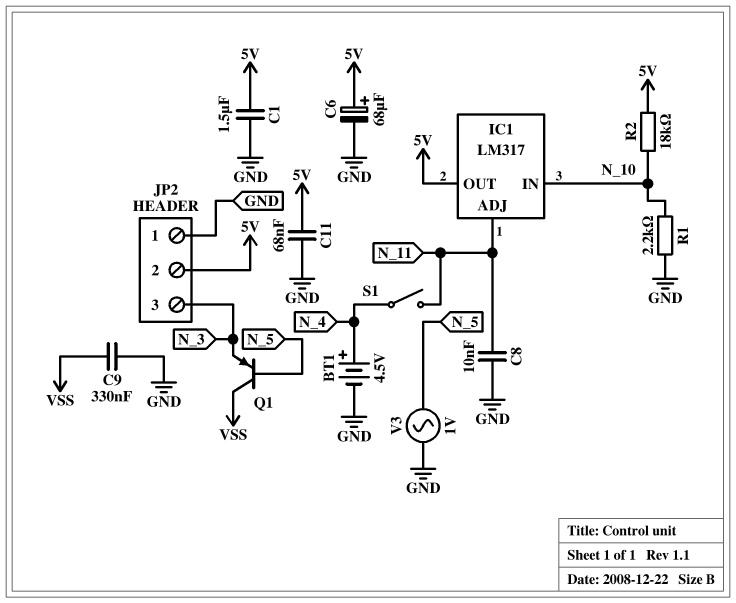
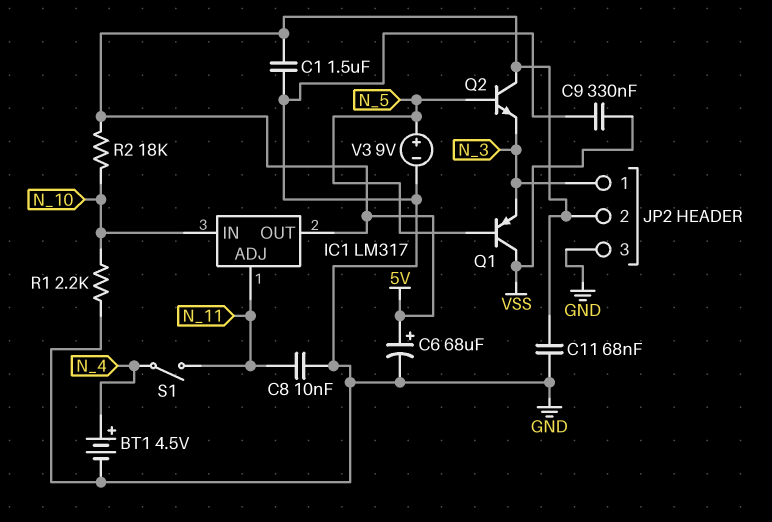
JP2 pin 1: GND -> N_3
JP2 pin 3: N_3 -> GND
Q2: none -> NPN (B N_5, C 5V, E N_3)
V3: AC 1V (GND, N_5) -> 9V (plus N_5, minus GND)

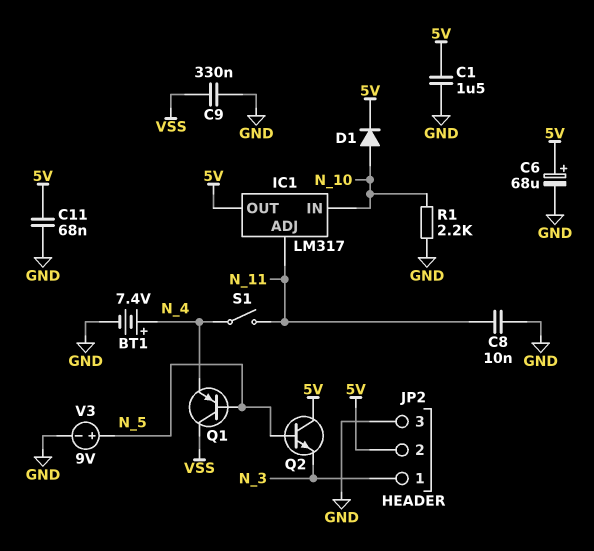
BT1: 4.5V (plus N_4, minus GND) -> 7.4V (plus N_4, minus GND)
D1: none -> diode (A N_10, K 5V)
Q1: PNP (B N_5, C VSS, E N_3) -> PNP (B N_5, C VSS, E N_4)
R2: 18k (5V, N_10) -> none

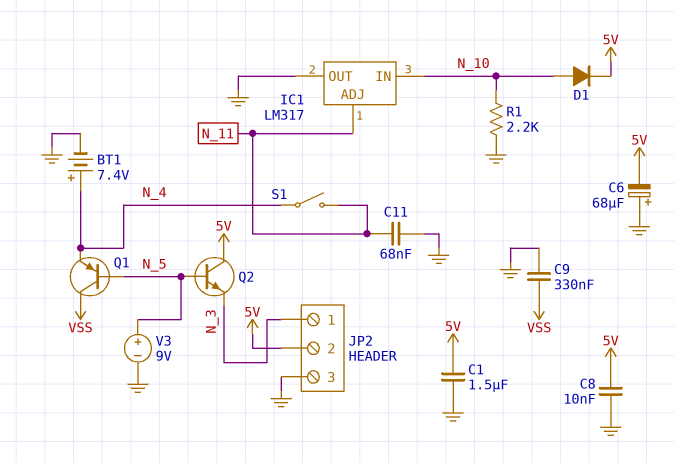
C6: 68uF (plus 5V, minus GND) -> 68uF (plus GND, minus 5V)
C8: 10nF (GND, N_11) -> 10nF (5V, GND)
C11: 68nF (5V, GND) -> 68nF (GND, N_11)
IC1 pin OUT: 5V -> GND

